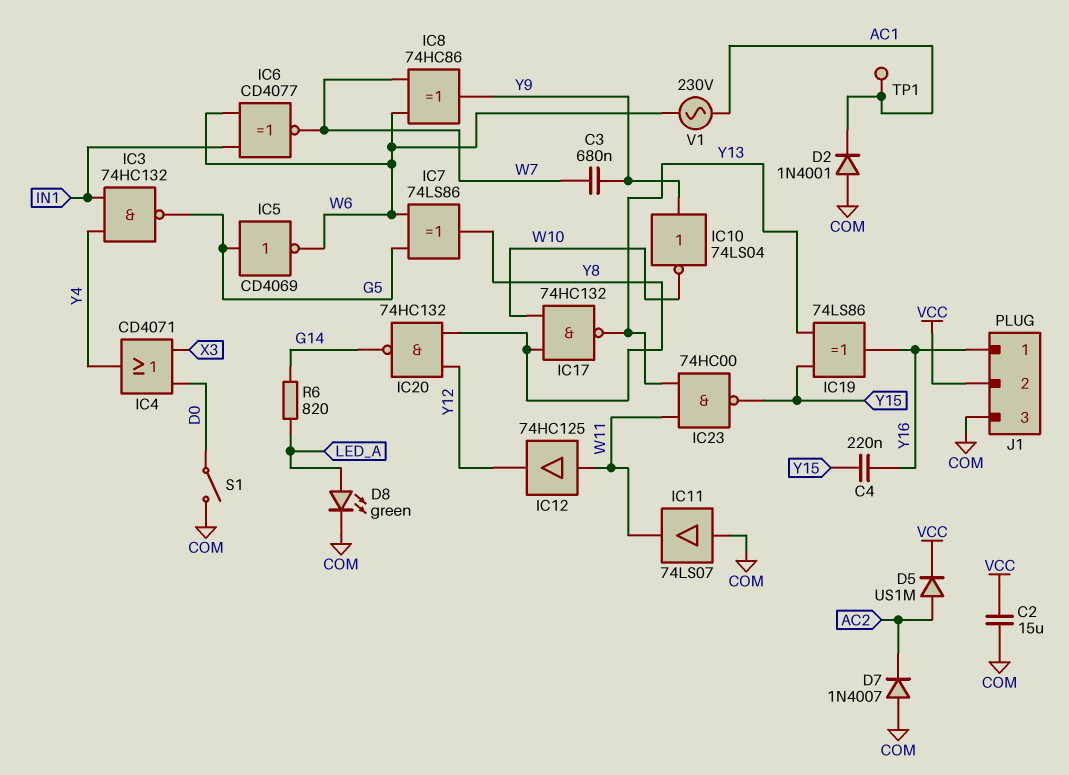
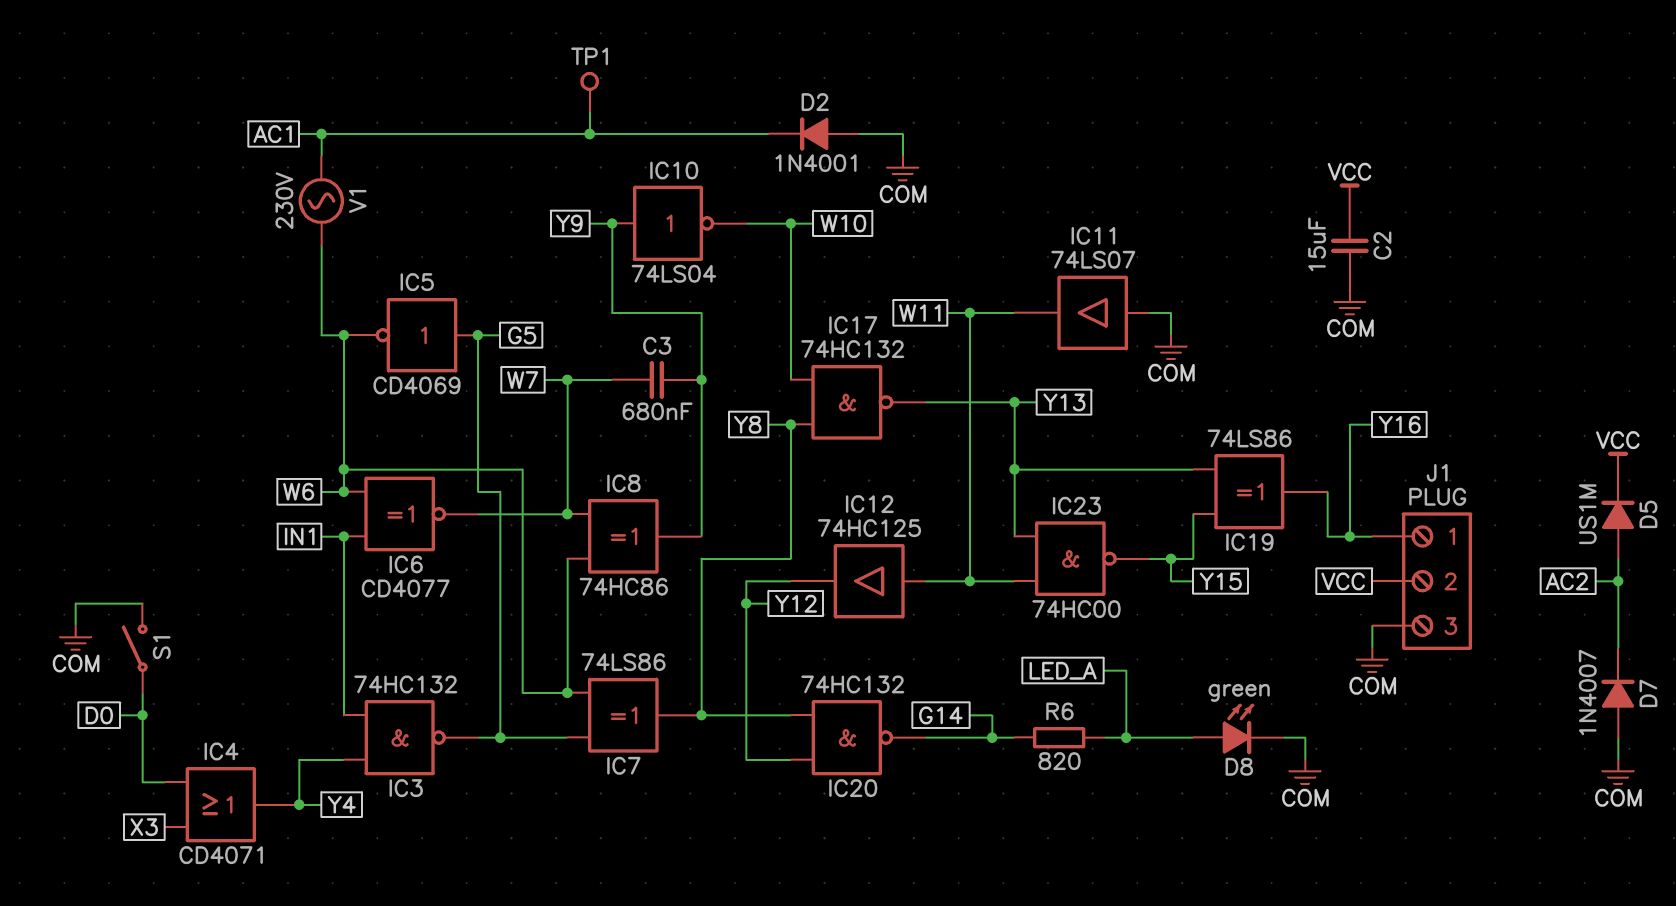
C4: 220nF (Y15, Y16) -> none

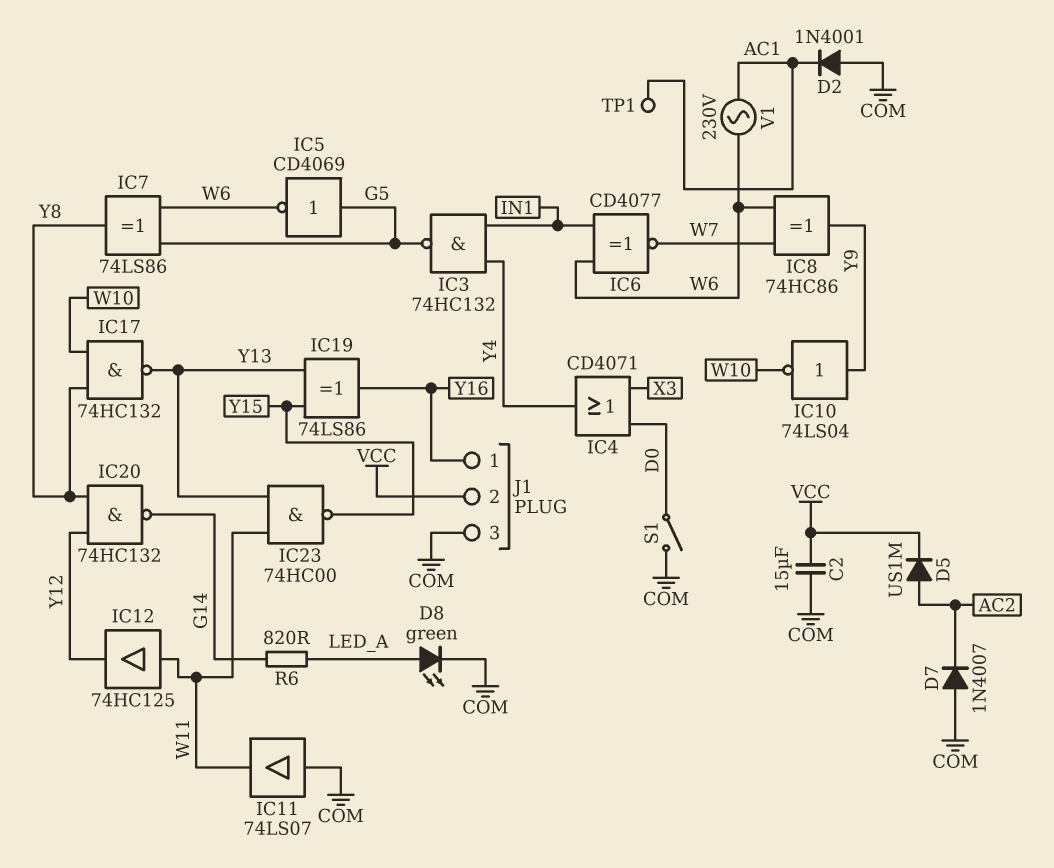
C3: 680nF (W7, Y9) -> none

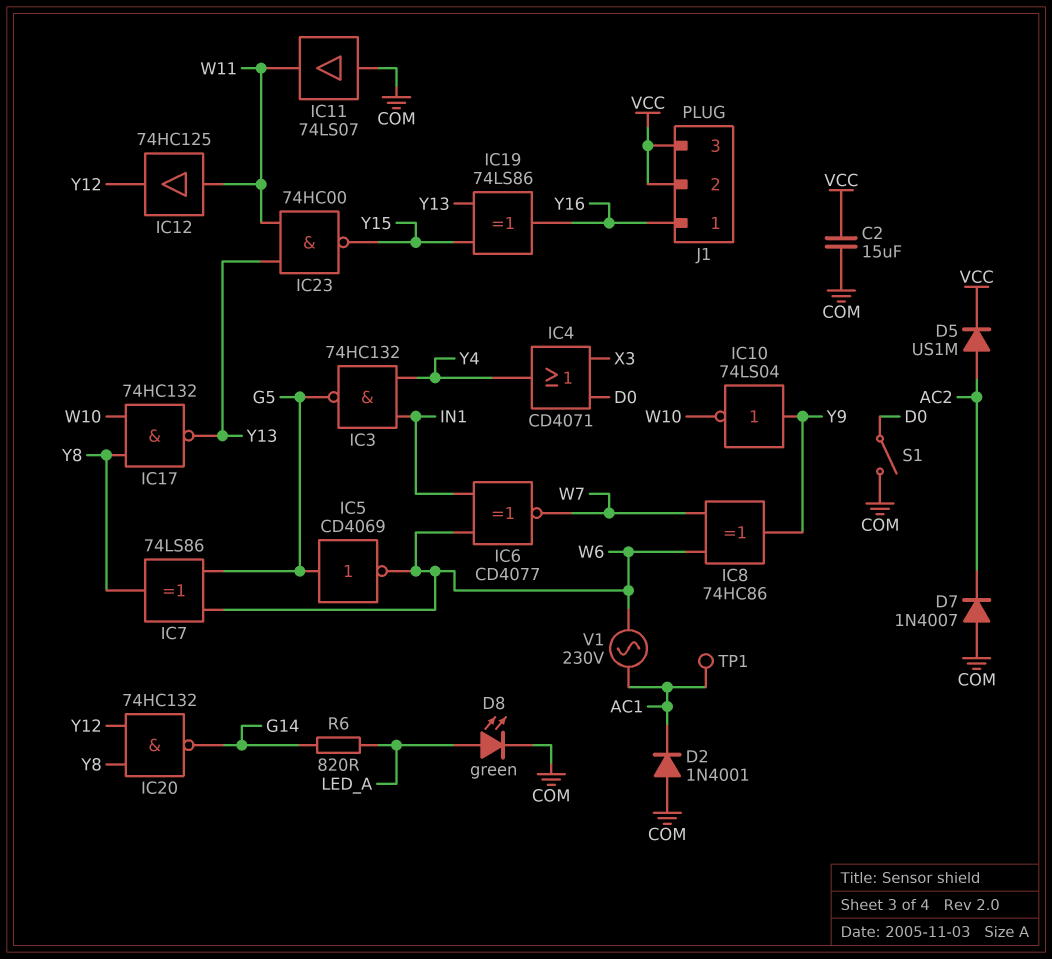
J1 pin 3: COM -> VCC

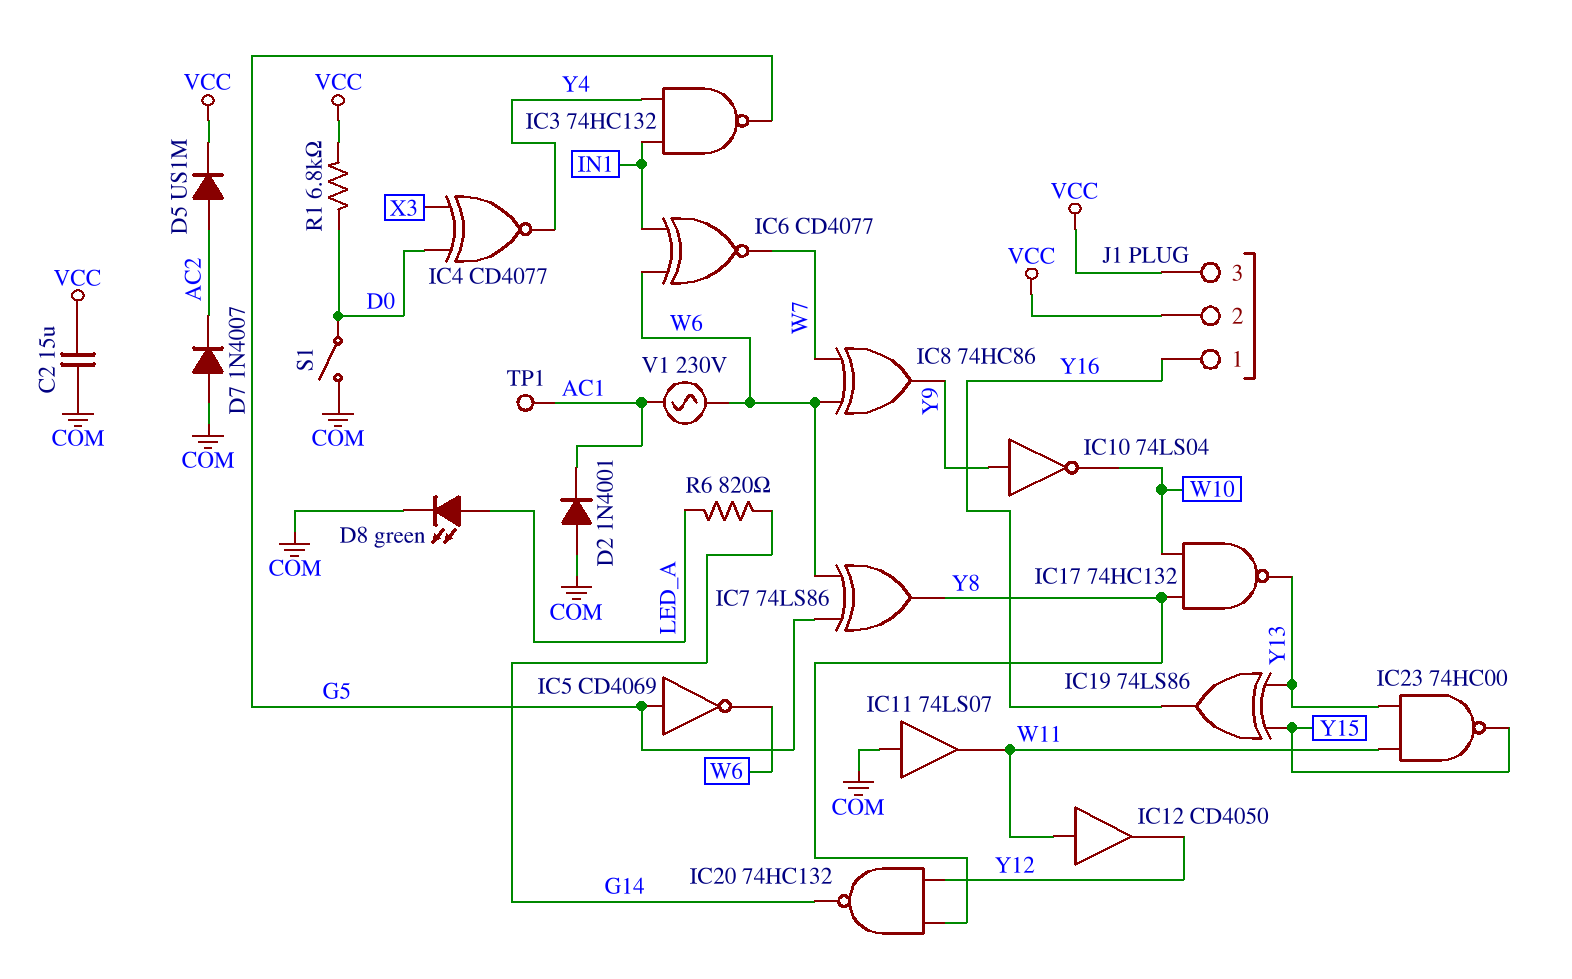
IC4: OR CD4071 (in D0, in X3, out Y4) -> XNOR CD4077 (in D0, in X3, out Y4)
IC12: buffer 74HC125 (in W11, out Y12) -> buffer CD4050 (in W11, out Y12)
R1: none -> 6.8k (D0, VCC)

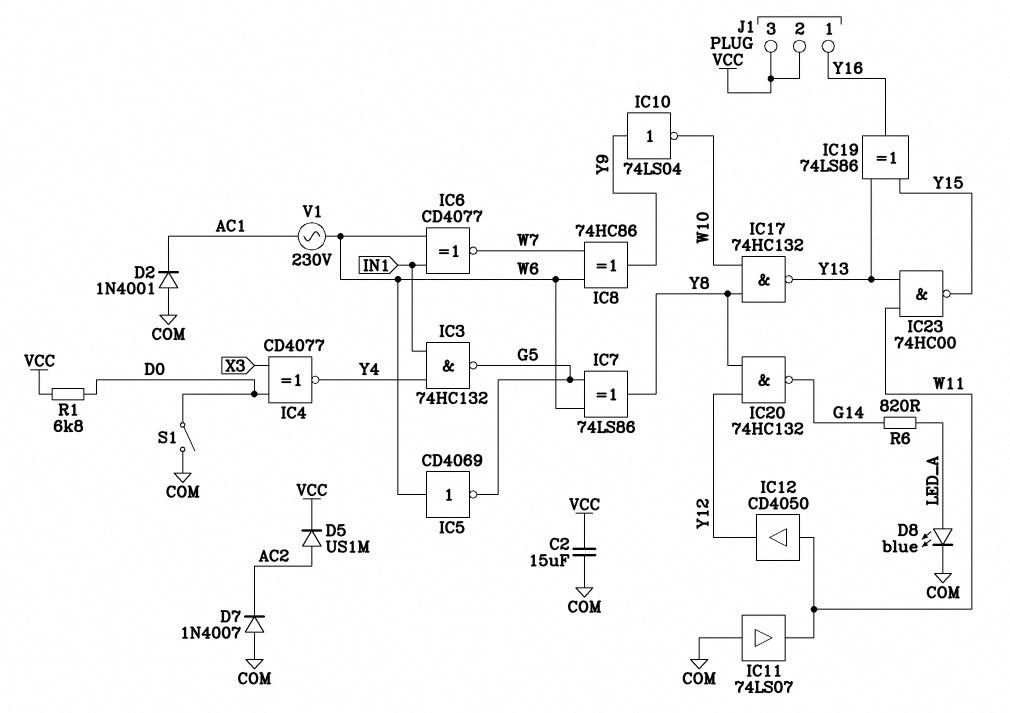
D8: LED green (A LED_A, K COM) -> LED blue (A LED_A, K COM)
IC5: NOT CD4069 (in G5, out W6) -> NOT CD4069 (in W6, out G5)
TP1: test point (AC1) -> none

